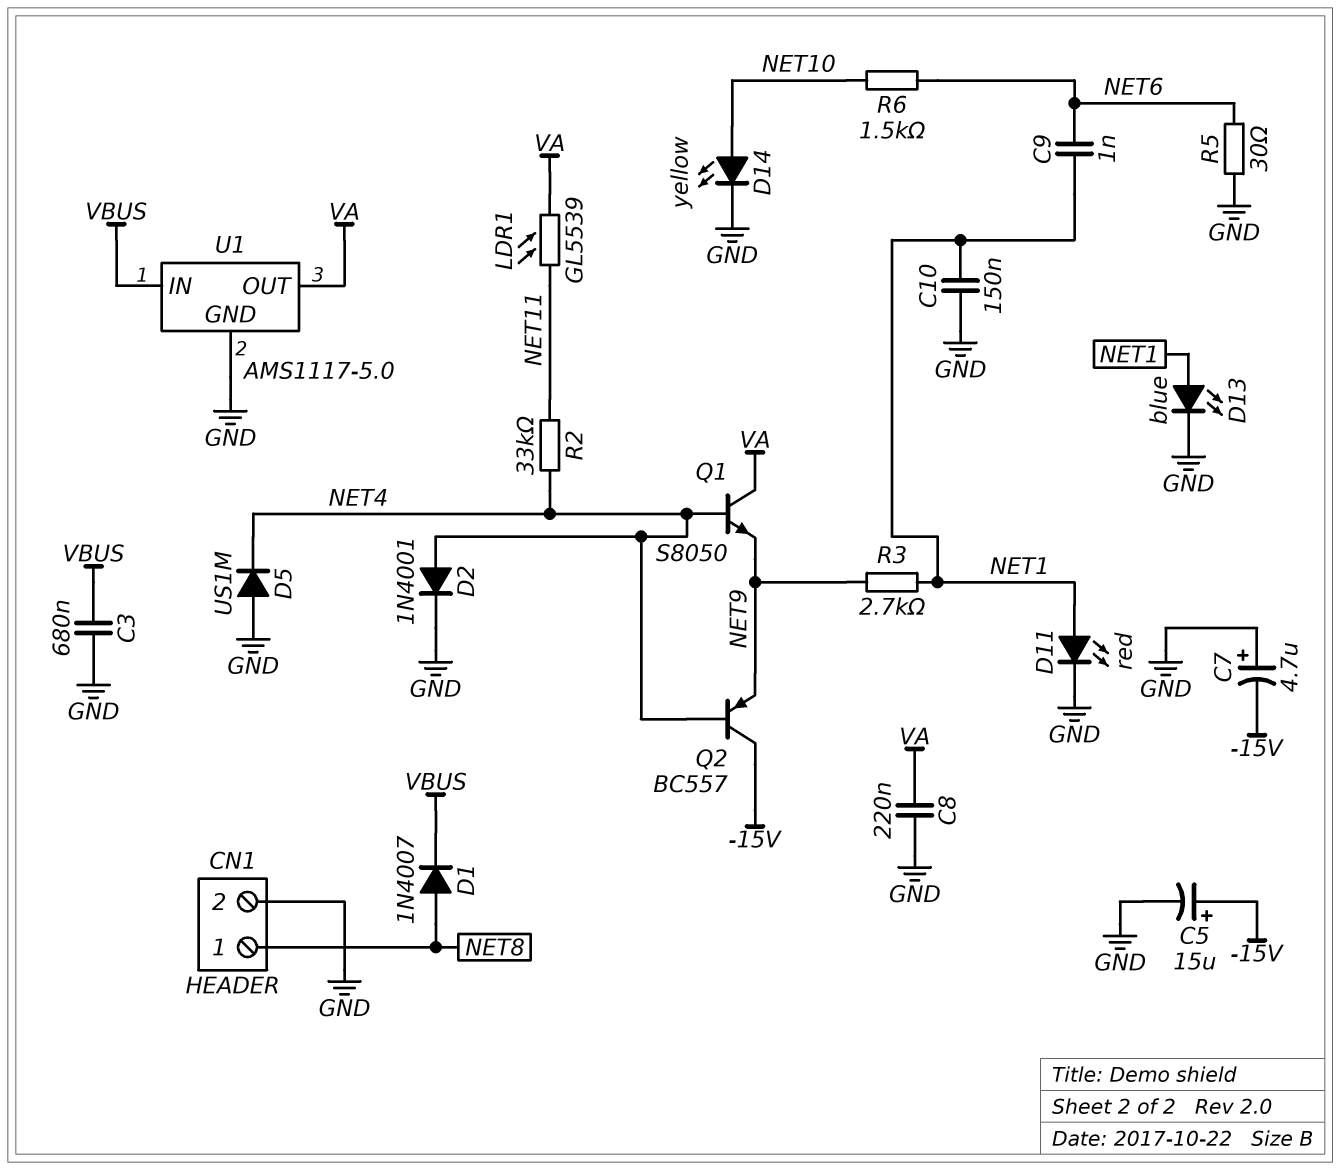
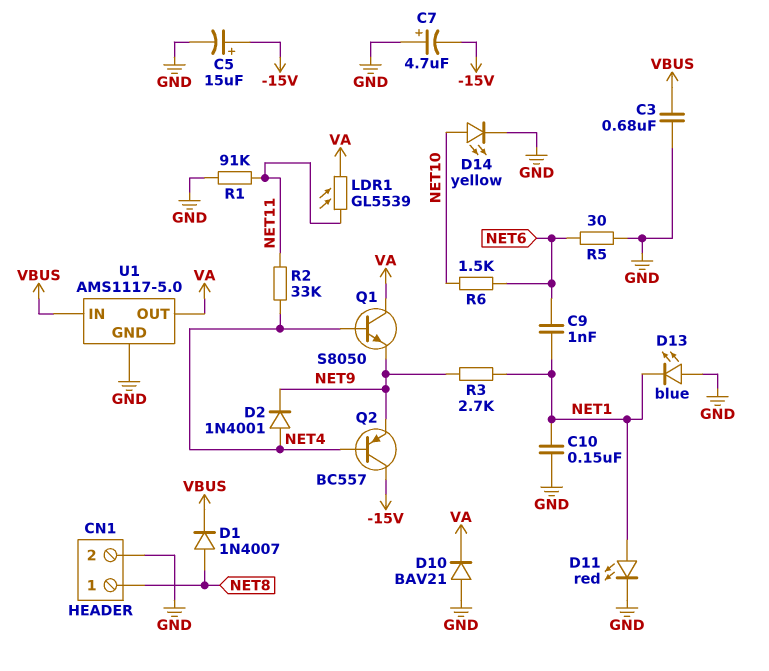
C8: 220nF (GND, VA) -> none
D2: diode 1N4001 (A NET4, K GND) -> diode 1N4001 (A NET4, K NET9)
D5: diode US1M (A GND, K NET4) -> none
D10: none -> diode BAV21 (A GND, K VA)
D13: LED blue (A NET1, K GND) -> LED blue (A GND, K NET1)
R1: none -> 91k (GND, NET11)

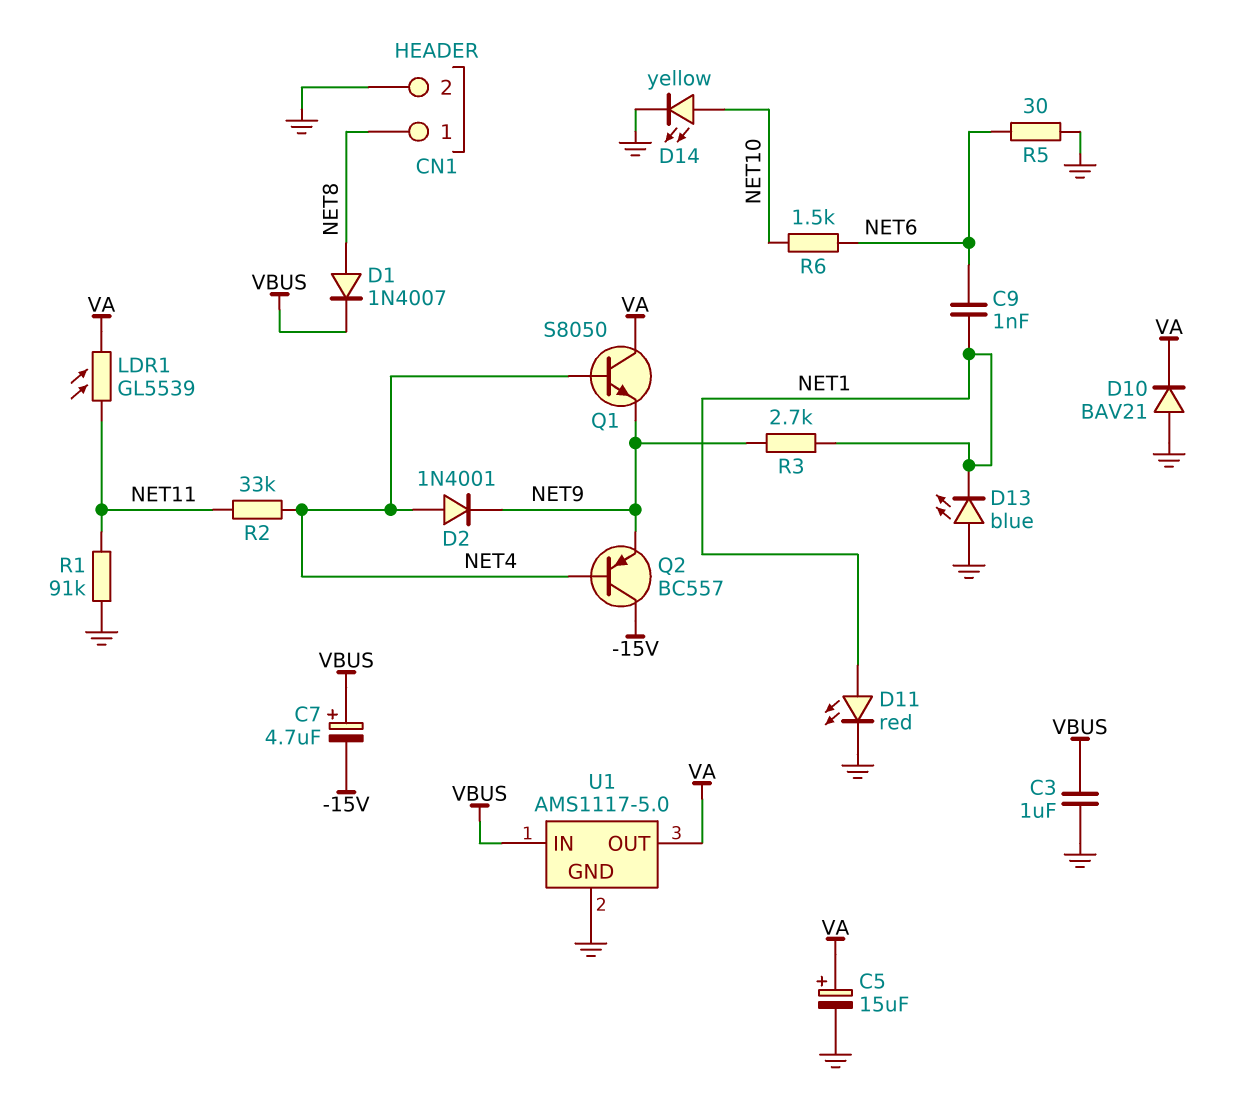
C3: 680nF (GND, VBUS) -> 1uF (GND, VBUS)
C5: 15uF (plus -15V, minus GND) -> 15uF (plus VA, minus GND)
C7: 4.7uF (plus GND, minus -15V) -> 4.7uF (plus VBUS, minus -15V)
C10: 150nF (GND, NET1) -> none

